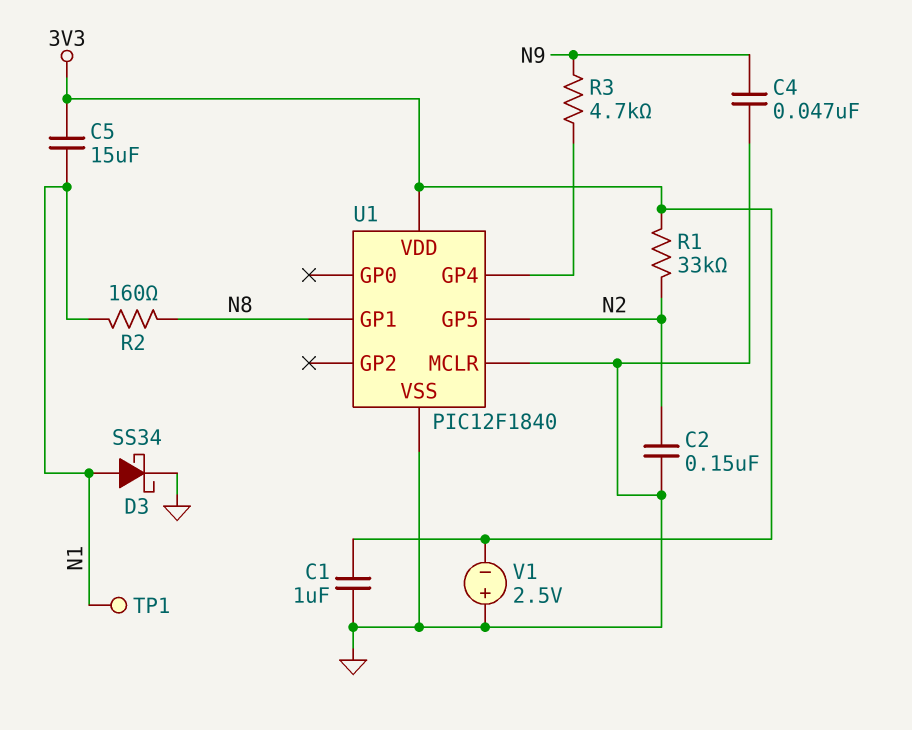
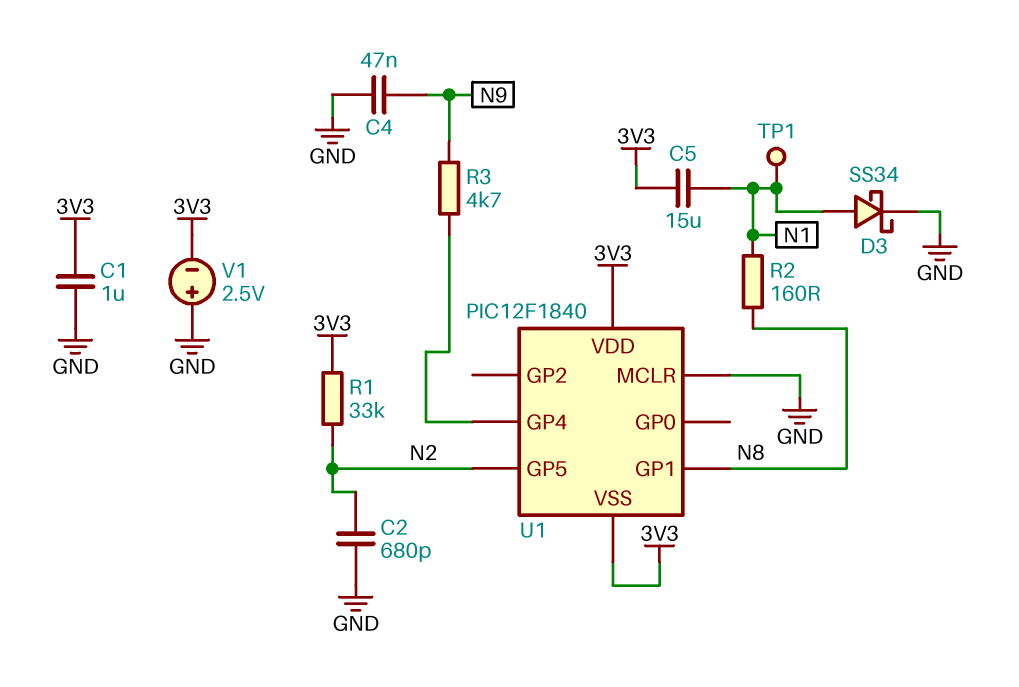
C2: 150nF (GND, N2) -> 680pF (GND, N2)
U1 pin VSS: GND -> 3V3

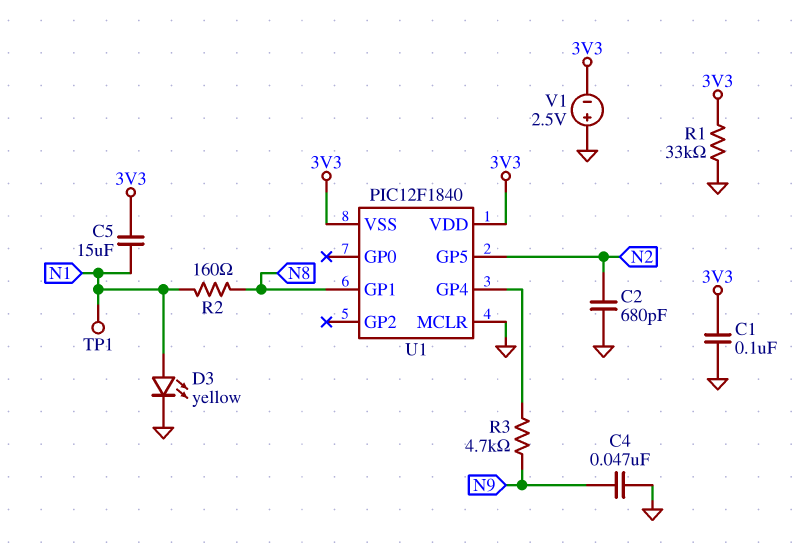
C1: 1uF (3V3, GND) -> 100nF (3V3, GND)
D3: schottky SS34 (A N1, K GND) -> LED yellow (A N1, K GND)
R1: 33k (3V3, N2) -> 33k (3V3, GND)

